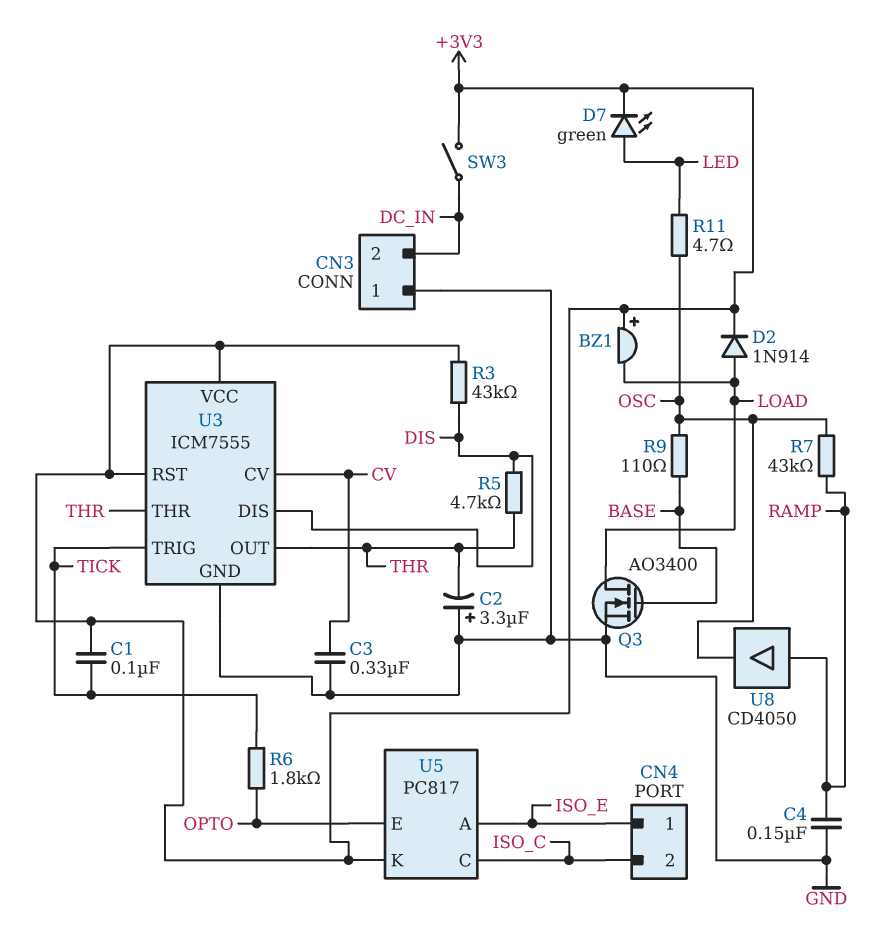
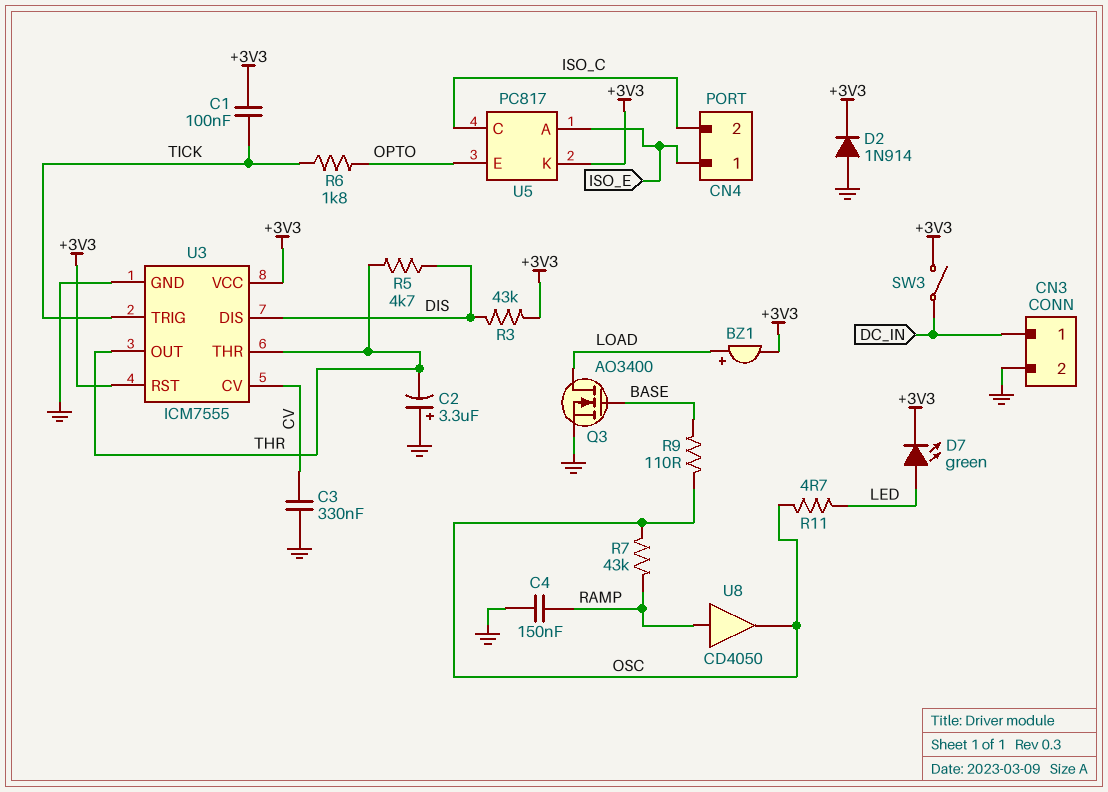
BZ1: buzzer (plus +3V3, minus LOAD) -> buzzer (plus LOAD, minus +3V3)
CN3 pin 1: GND -> DC_IN
CN3 pin 2: DC_IN -> GND
D2: diode 1N914 (A LOAD, K +3V3) -> diode 1N914 (A GND, K +3V3)

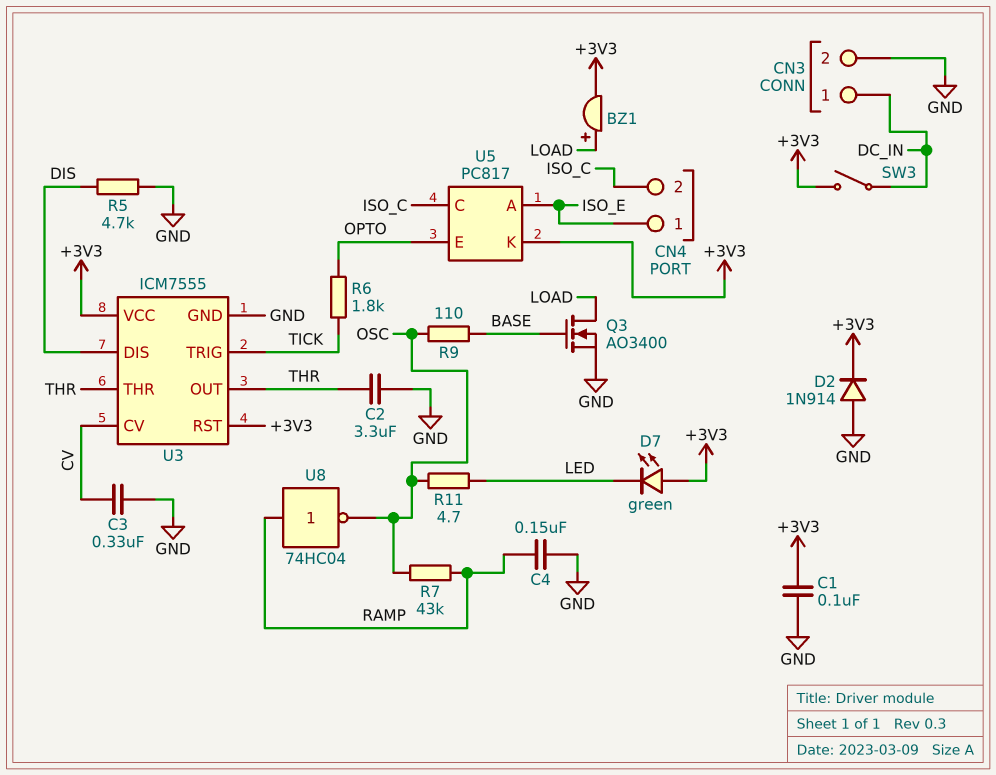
C1: 100nF (+3V3, TICK) -> 100nF (+3V3, GND)
C2: 3.3uF (plus GND, minus THR) -> 3.3uF (GND, THR)
D7: LED green (A LED, K +3V3) -> LED green (A +3V3, K LED)
R3: 43k (+3V3, DIS) -> none
R5: 4.7k (DIS, THR) -> 4.7k (DIS, GND)
U8: buffer CD4050 (in RAMP, out OSC) -> NOT 74HC04 (in RAMP, out OSC)

